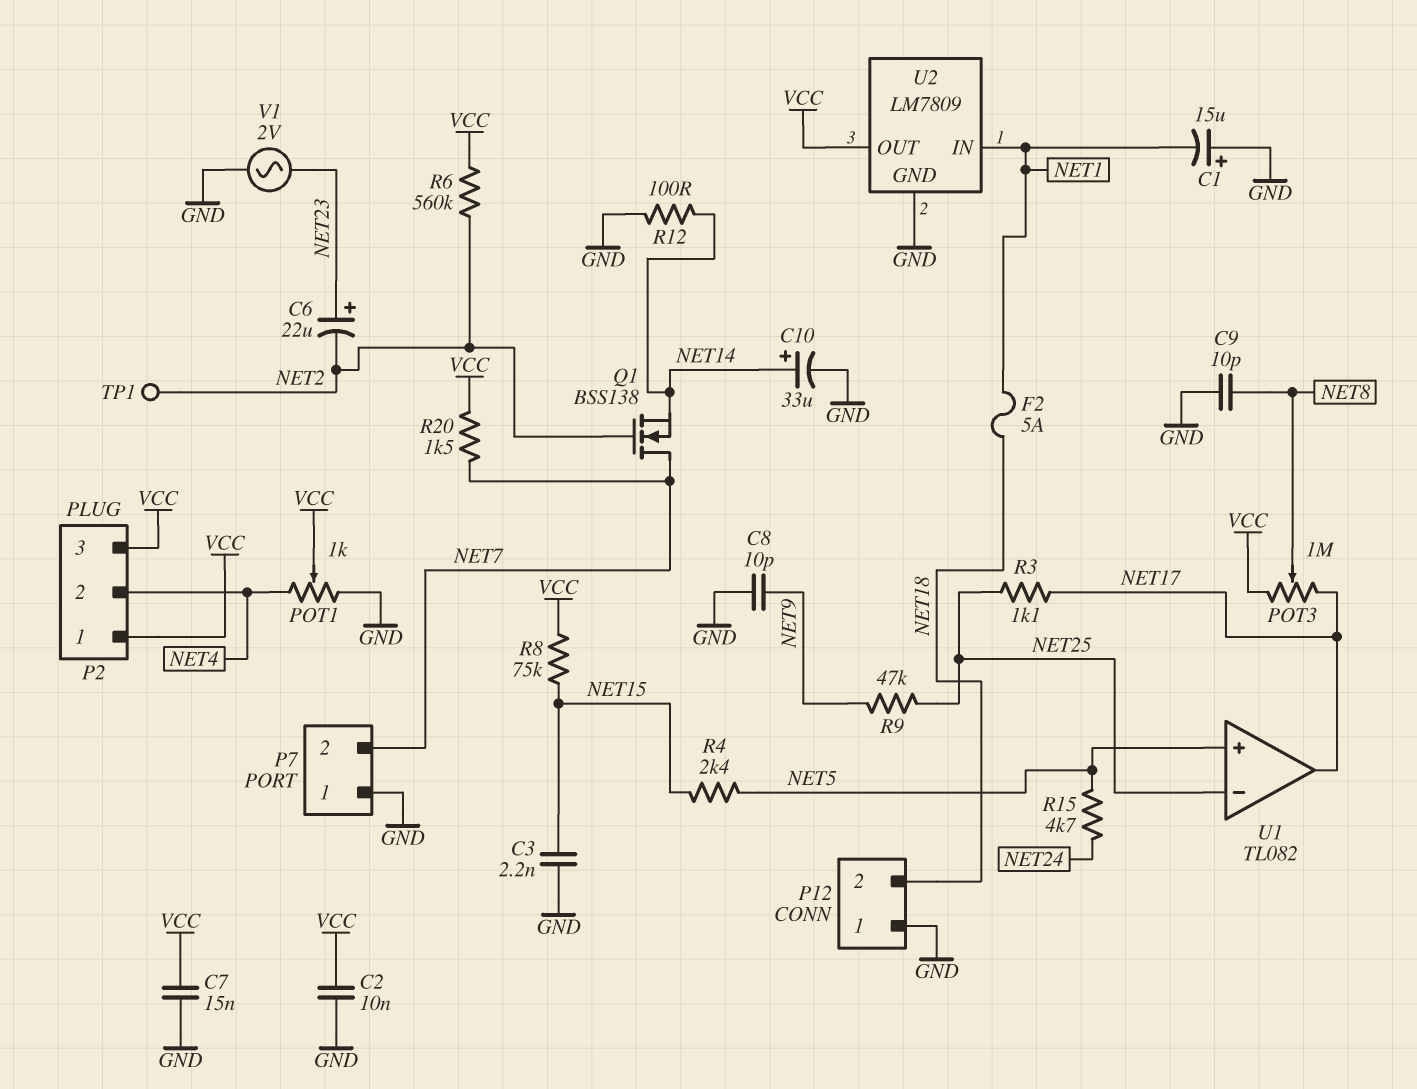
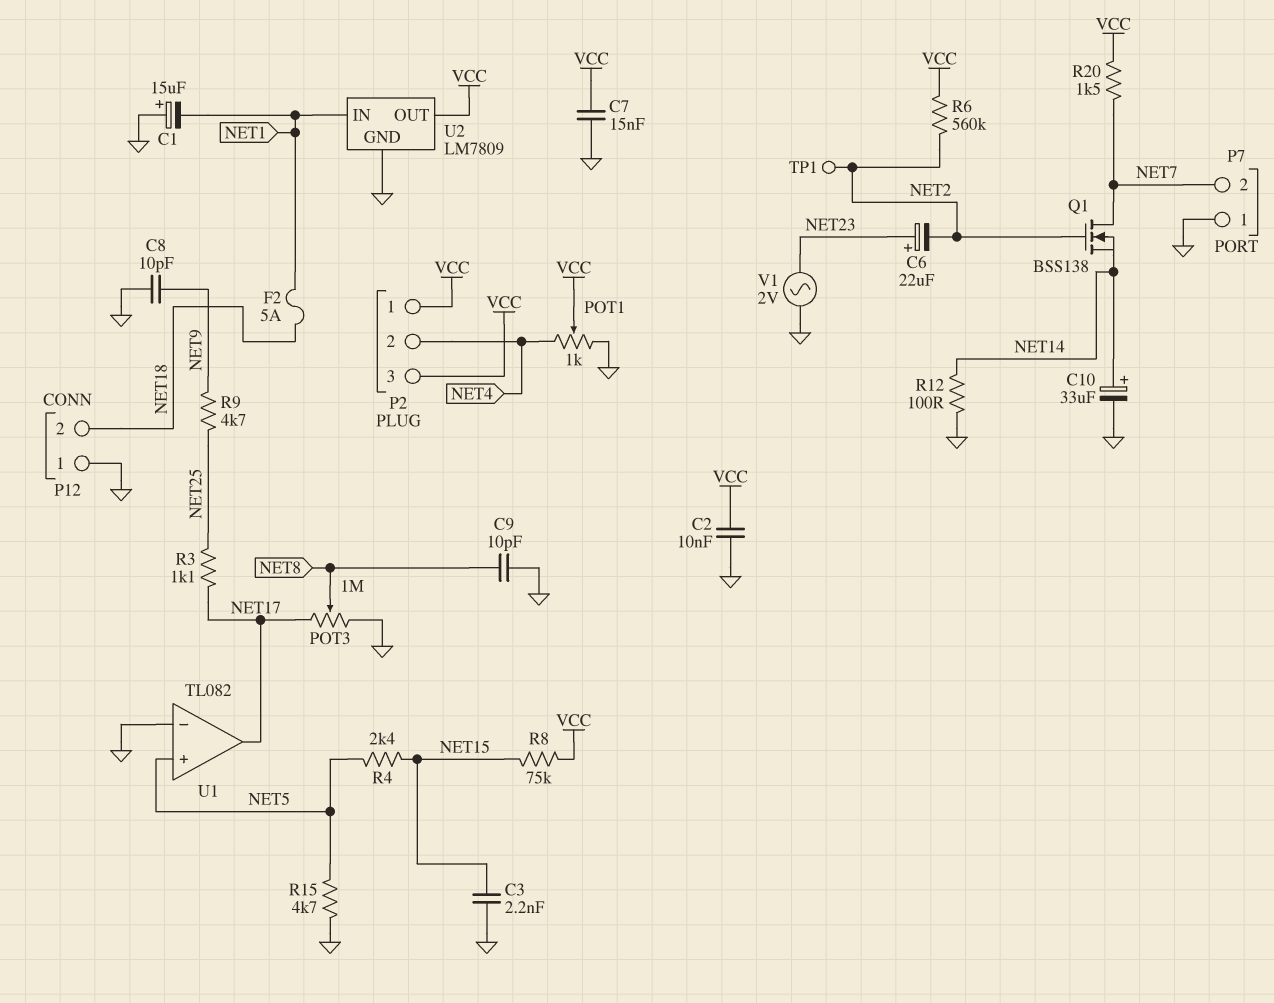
POT3: 1M (NET17, VCC, wiper NET8) -> 1M (GND, NET17, wiper NET8)
R9: 47k (NET9, NET25) -> 4.7k (NET9, NET25)
R15: 4.7k (NET5, NET24) -> 4.7k (GND, NET5)
U1 pin in-: NET25 -> GND

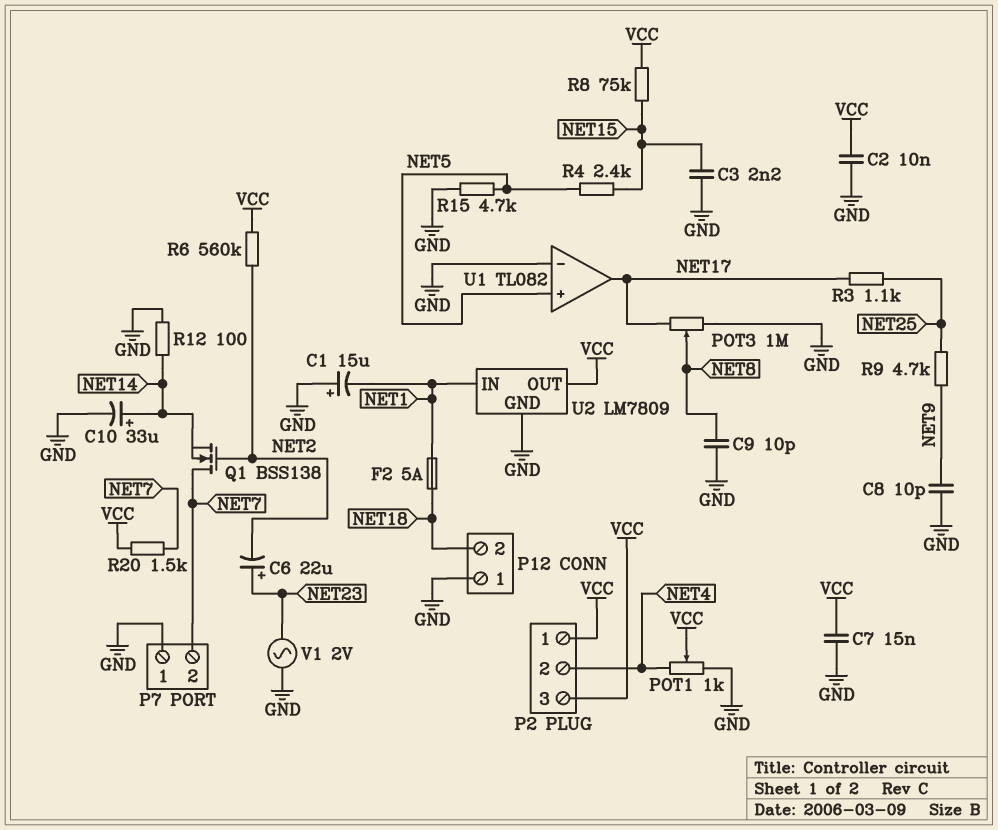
TP1: test point (NET2) -> none

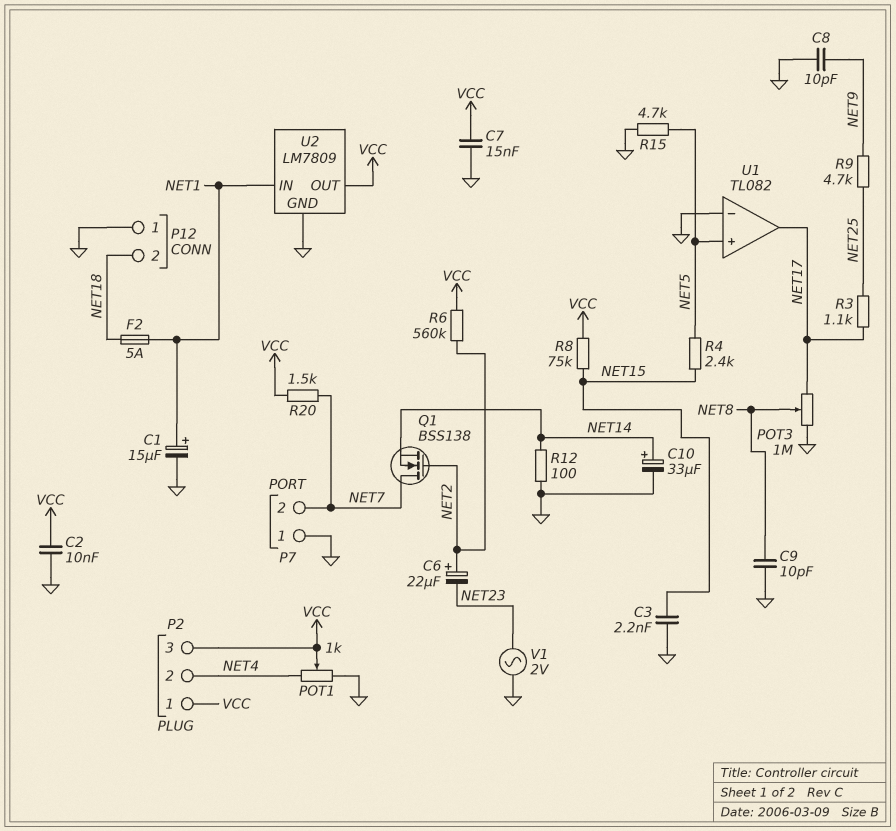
C1: 15uF (plus GND, minus NET1) -> 15uF (plus NET1, minus GND)
C6: 22uF (plus NET23, minus NET2) -> 22uF (plus NET2, minus NET23)

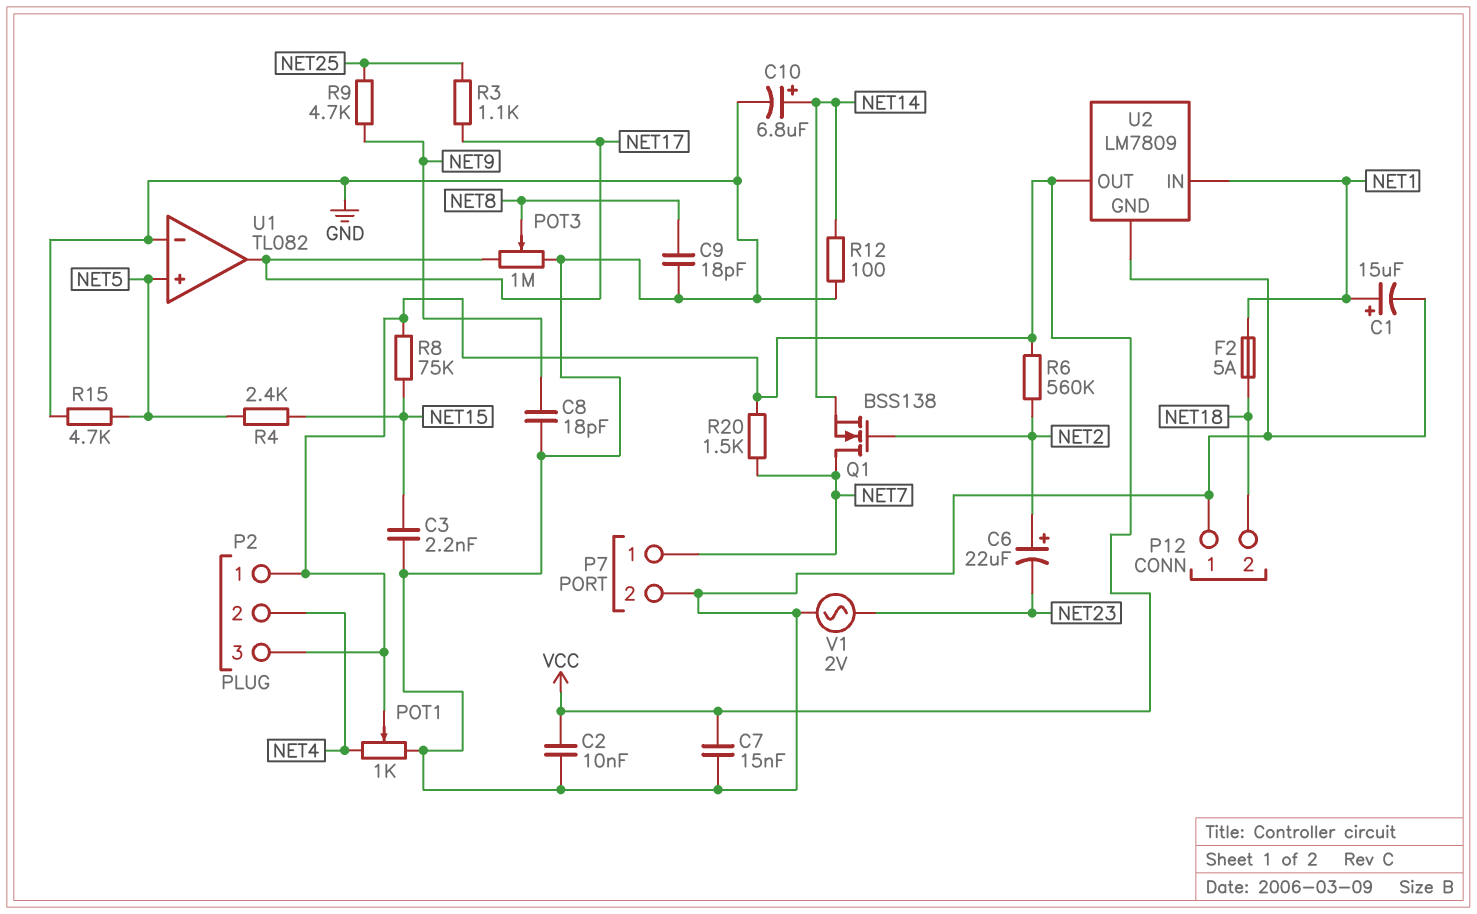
C8: 10pF (GND, NET9) -> 18pF (GND, NET9)
C9: 10pF (GND, NET8) -> 18pF (GND, NET8)
C10: 33uF (plus NET14, minus GND) -> 6.8uF (plus NET14, minus GND)
P7 pin 1: GND -> NET7
P7 pin 2: NET7 -> GND

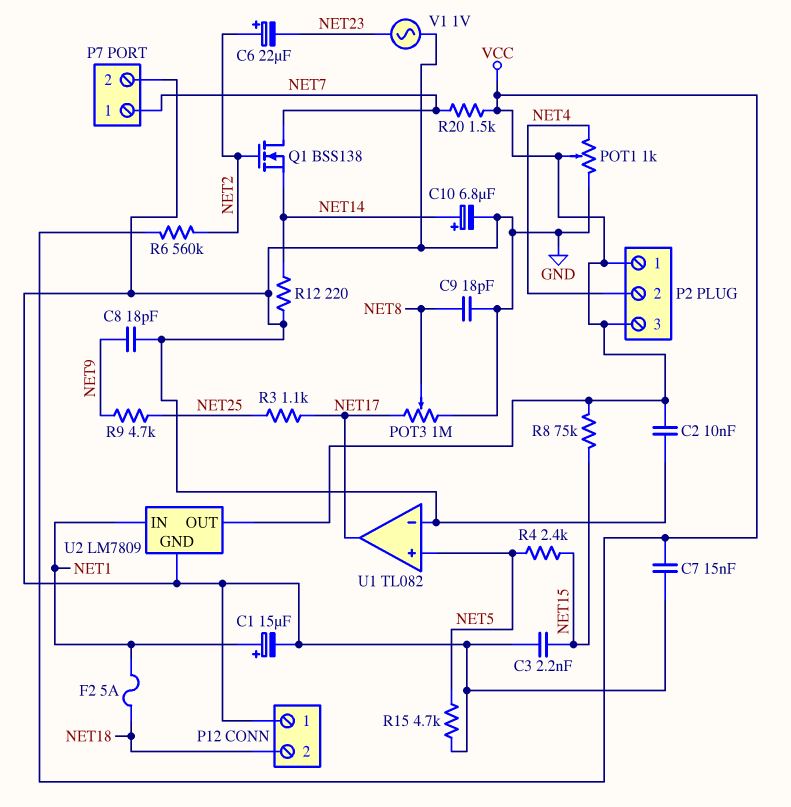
R12: 100 (GND, NET14) -> 220 (GND, NET14)
V1: AC 2V (GND, NET23) -> AC 1V (GND, NET23)

